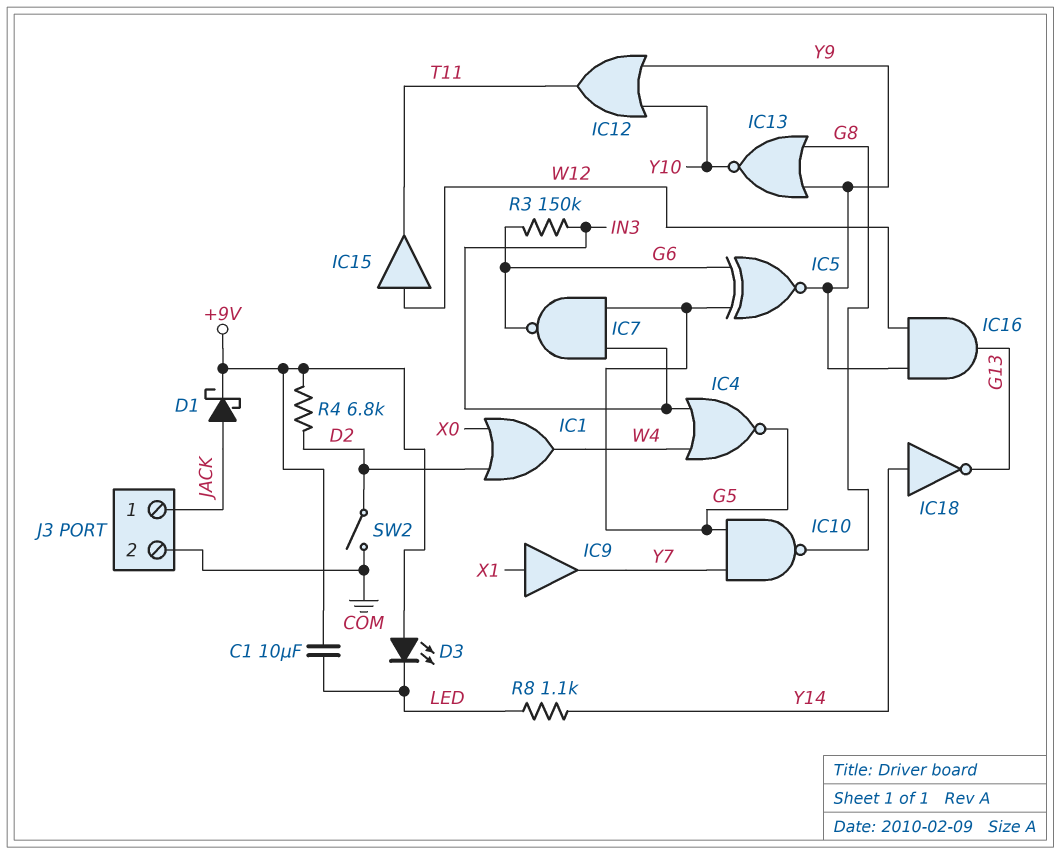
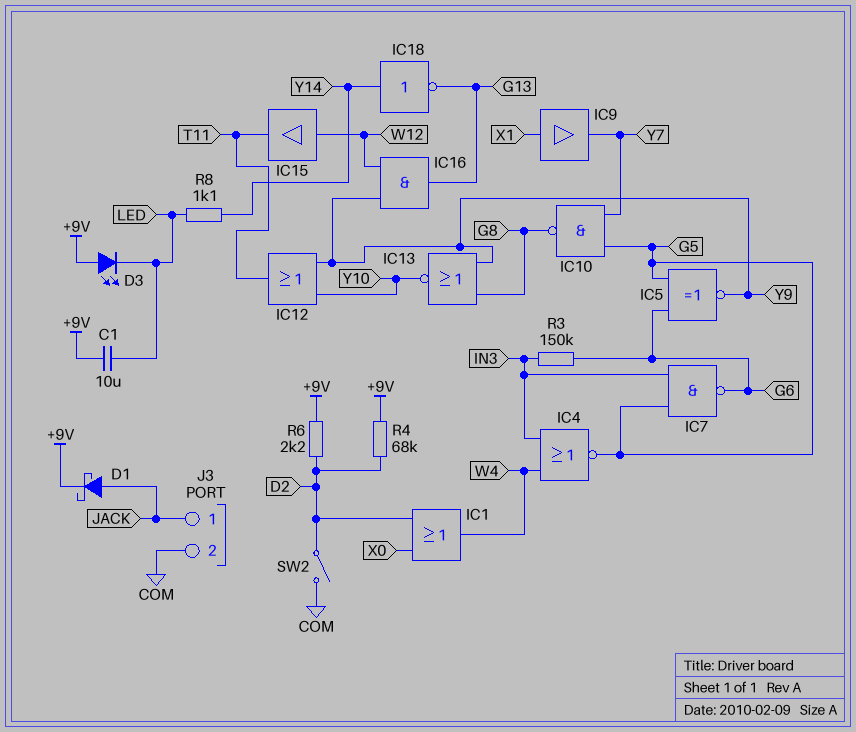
R4: 6.8k (+9V, D2) -> 68k (+9V, D2)
R6: none -> 2.2k (+9V, D2)

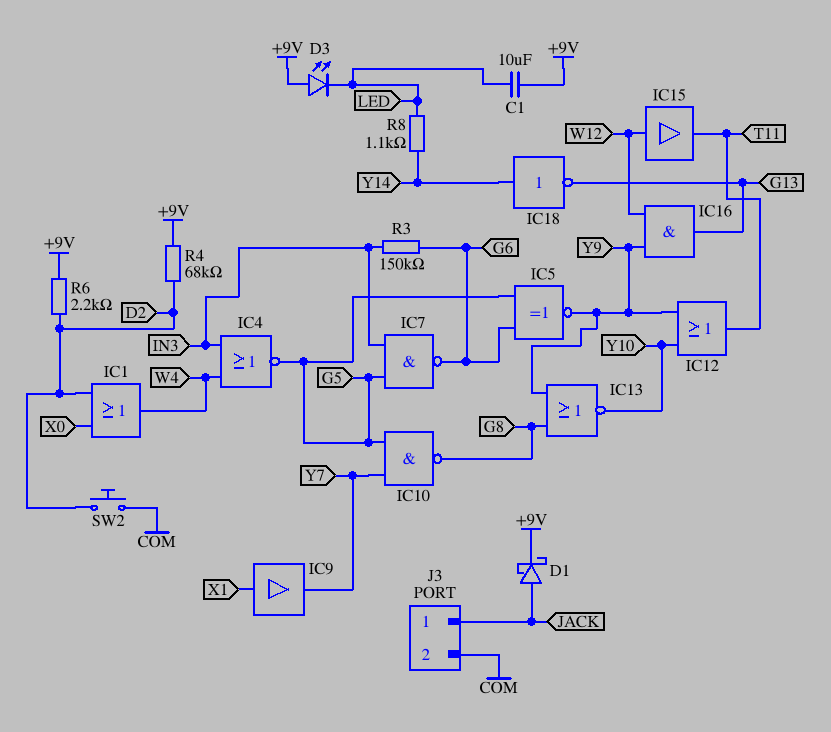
SW2: switch (COM, D2) -> button (COM, D2)

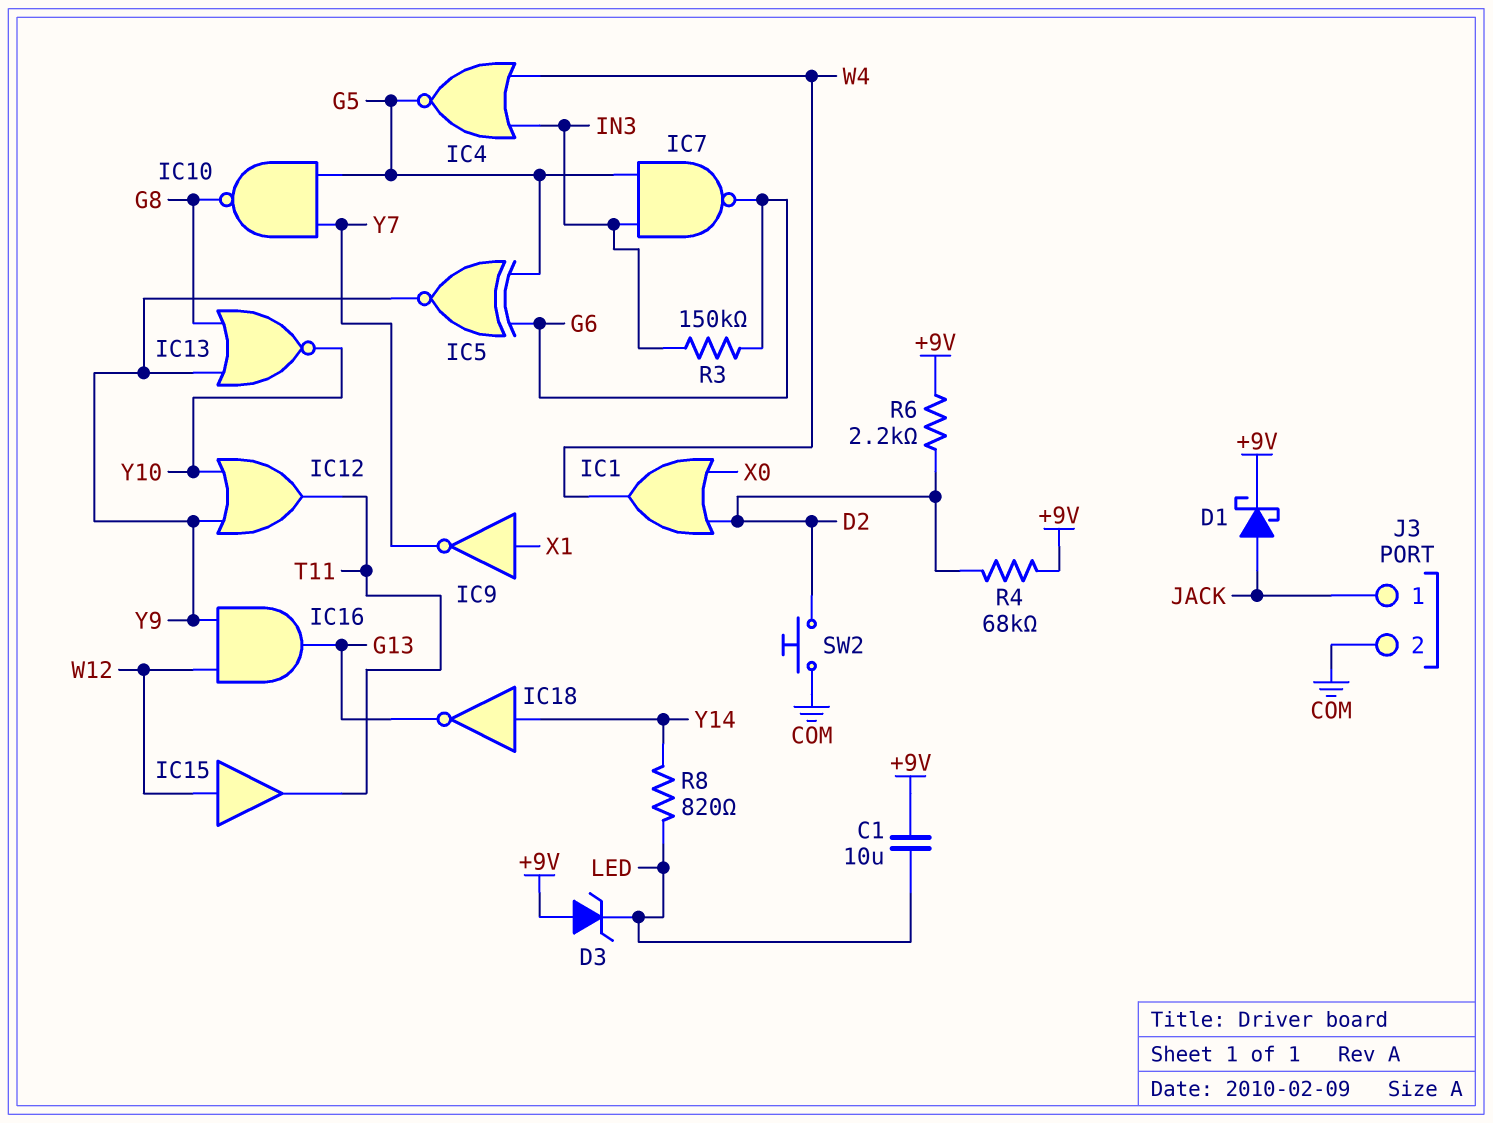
D3: LED (A +9V, K LED) -> zener (A +9V, K LED)
IC9: buffer (in X1, out Y7) -> NOT (in X1, out Y7)
R8: 1.1k (LED, Y14) -> 820 (LED, Y14)

